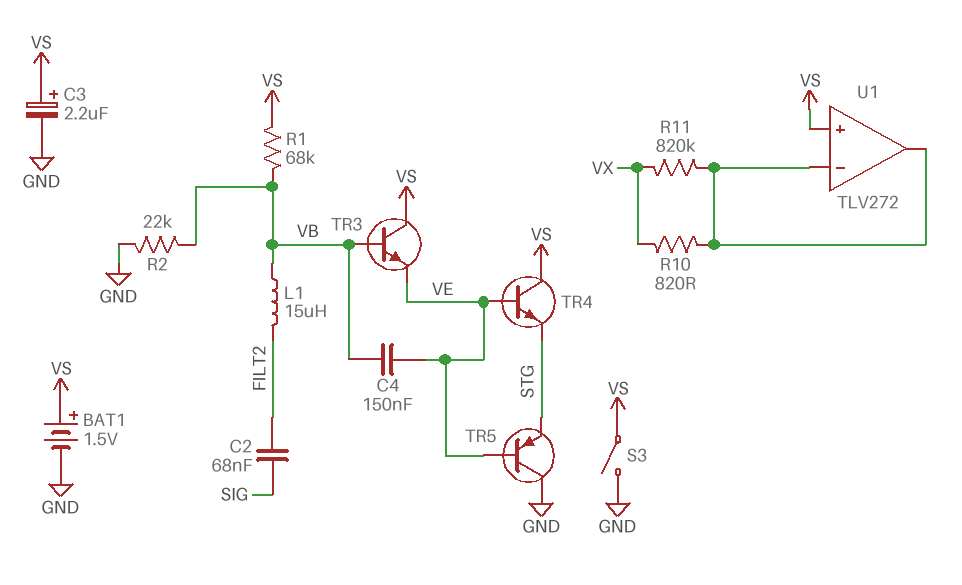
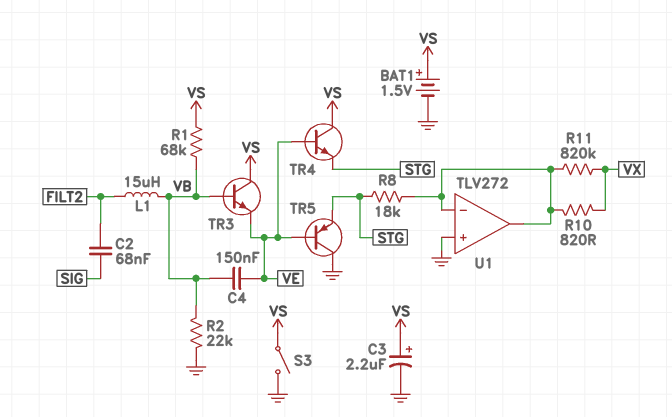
R8: none -> 18k (STG, U1/in-)
U1 pin in+: VS -> GND

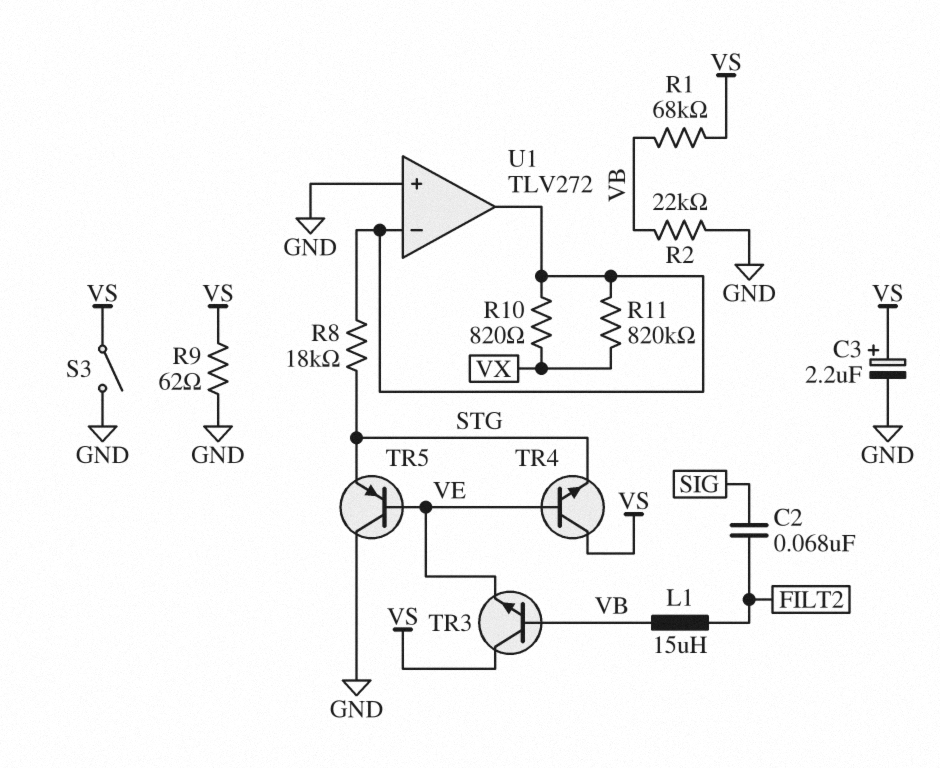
BAT1: 1.5V (plus VS, minus GND) -> none
C4: 150nF (VB, VE) -> none
R9: none -> 62 (GND, VS)

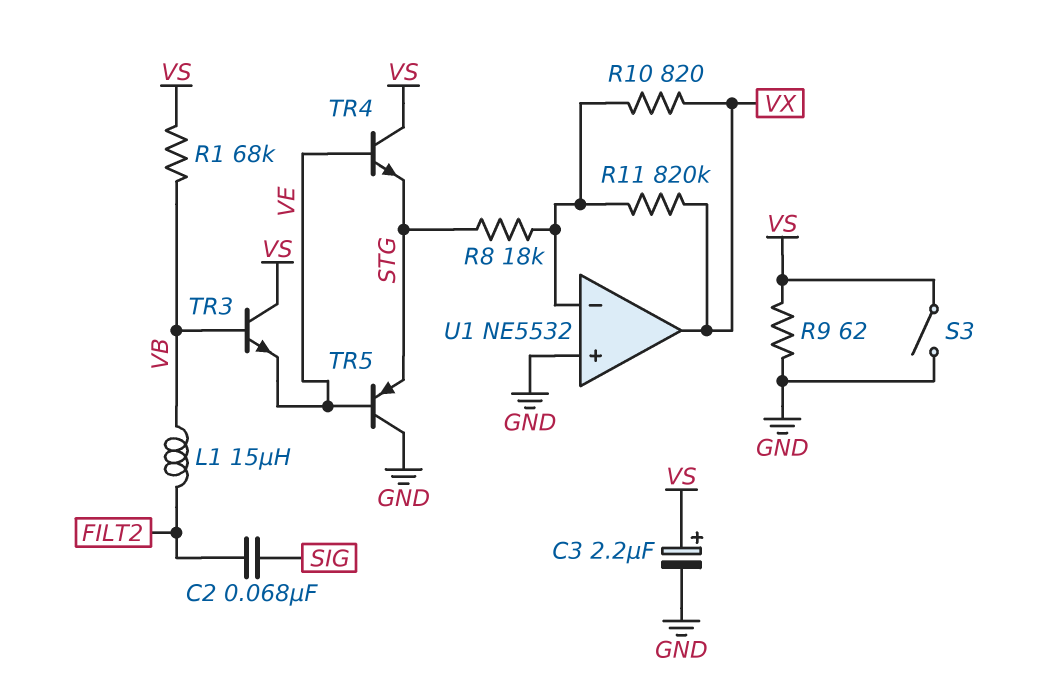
R2: 22k (GND, VB) -> none
U1: TLV272 -> NE5532
U1 pin out: U1/in- -> VX

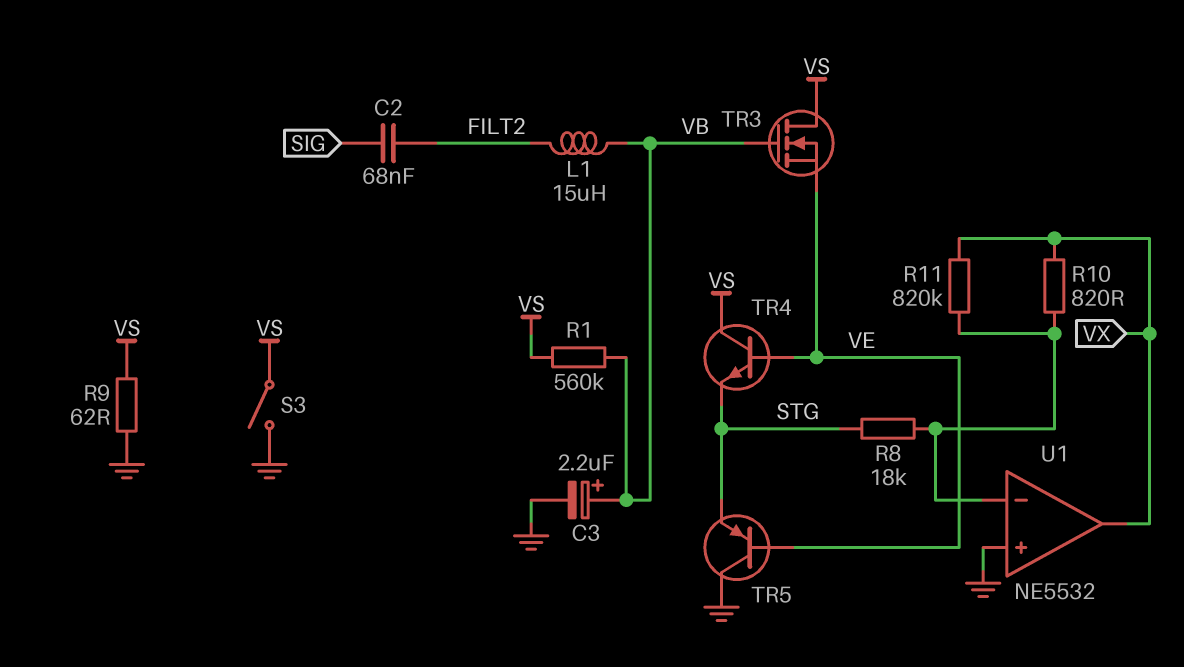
C3: 2.2uF (plus VS, minus GND) -> 2.2uF (plus VB, minus GND)
R1: 68k (VB, VS) -> 560k (VB, VS)
TR3: NPN (B VB, C VS, E VE) -> NMOS (G VB, D VS, S VE)

